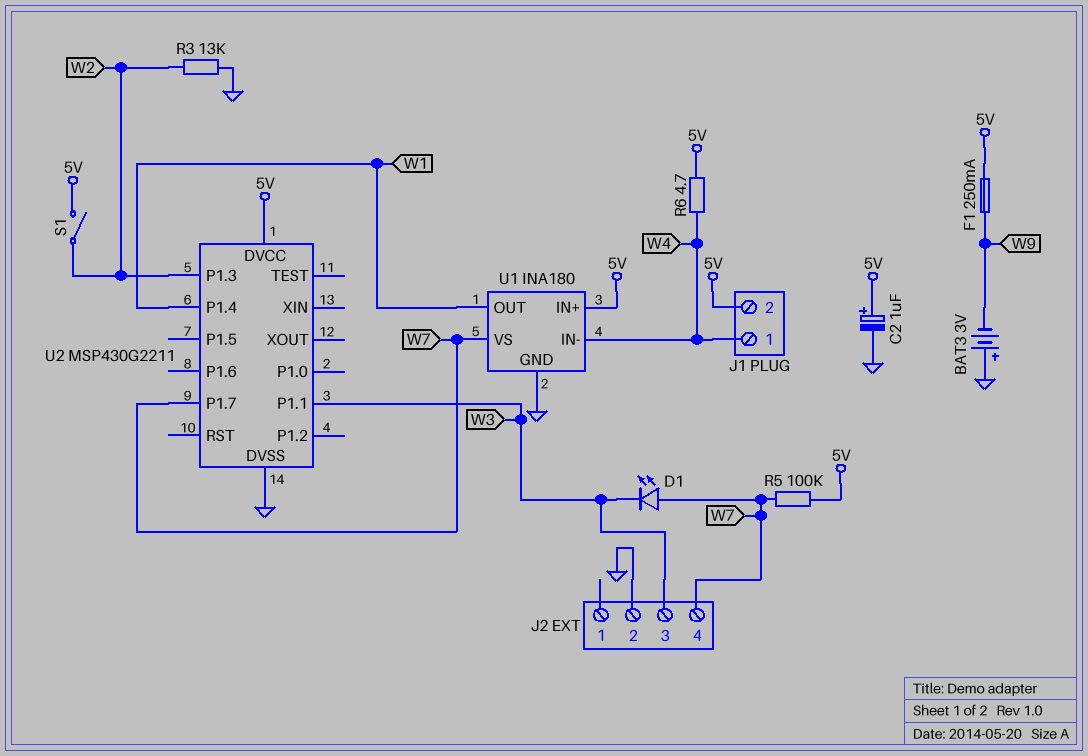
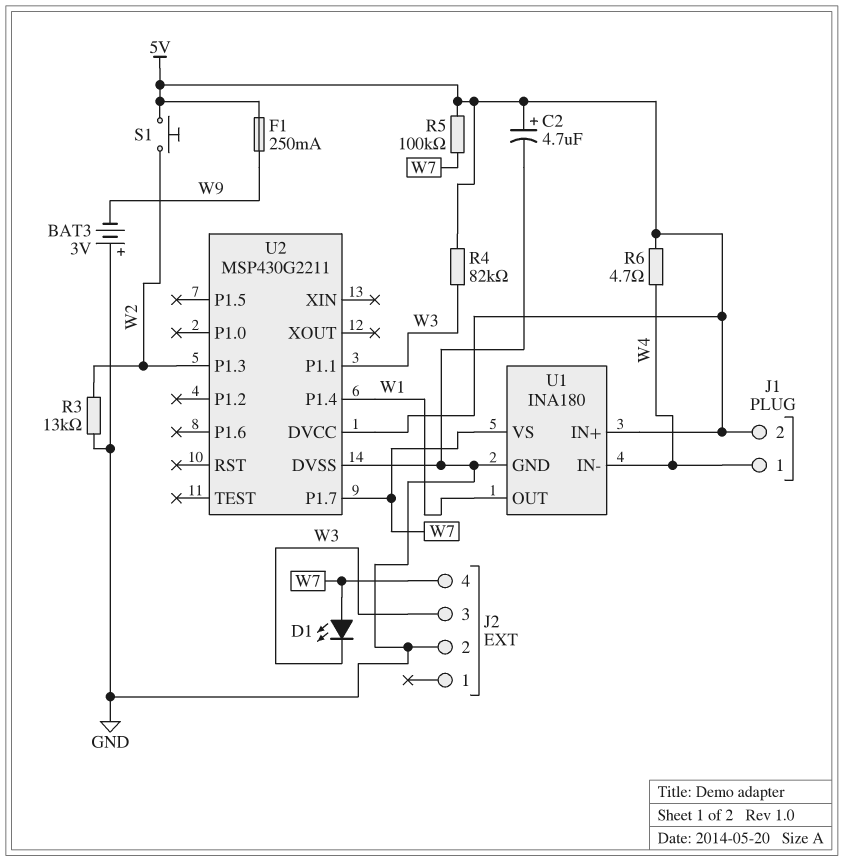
C2: 1uF (plus 5V, minus GND) -> 4.7uF (plus 5V, minus GND)
R4: none -> 82k (5V, W3)
S1: switch (5V, W2) -> button (5V, W2)

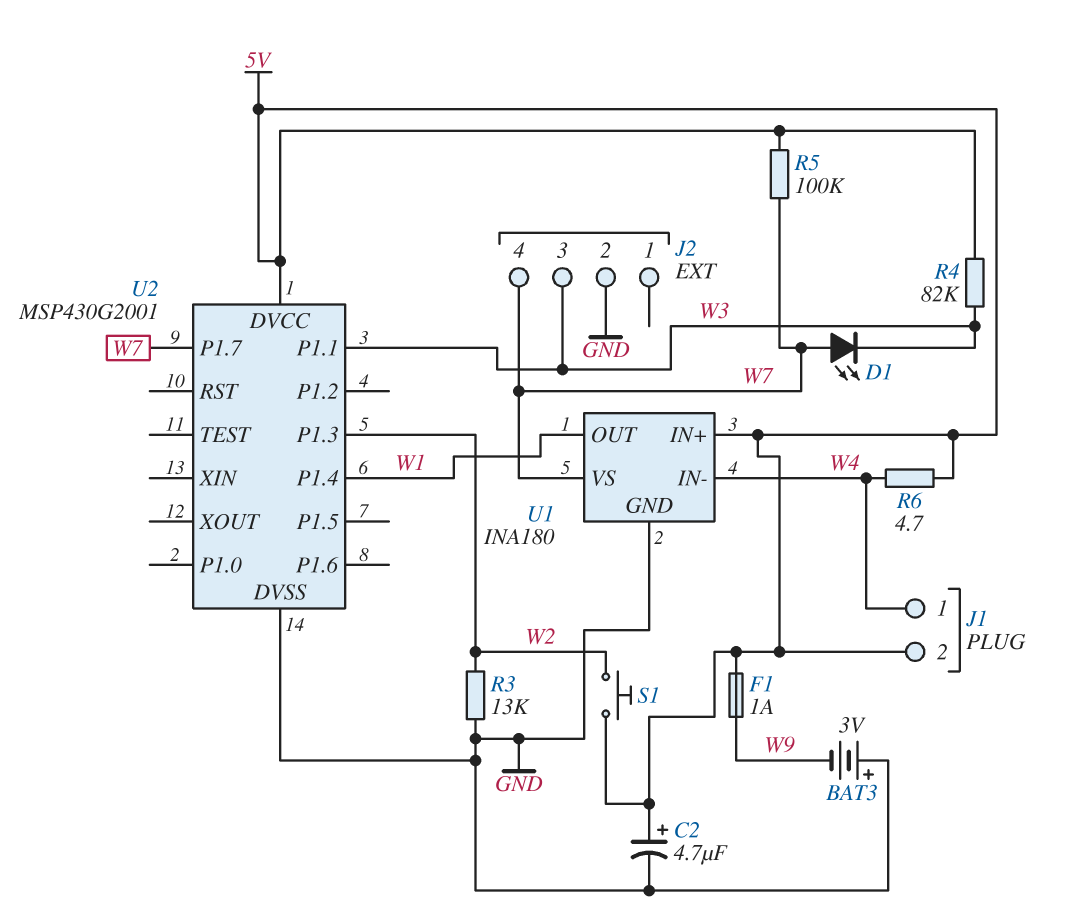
F1: 250mA (5V, W9) -> 1A (5V, W9)
U2: MSP430G2211 -> MSP430G2001

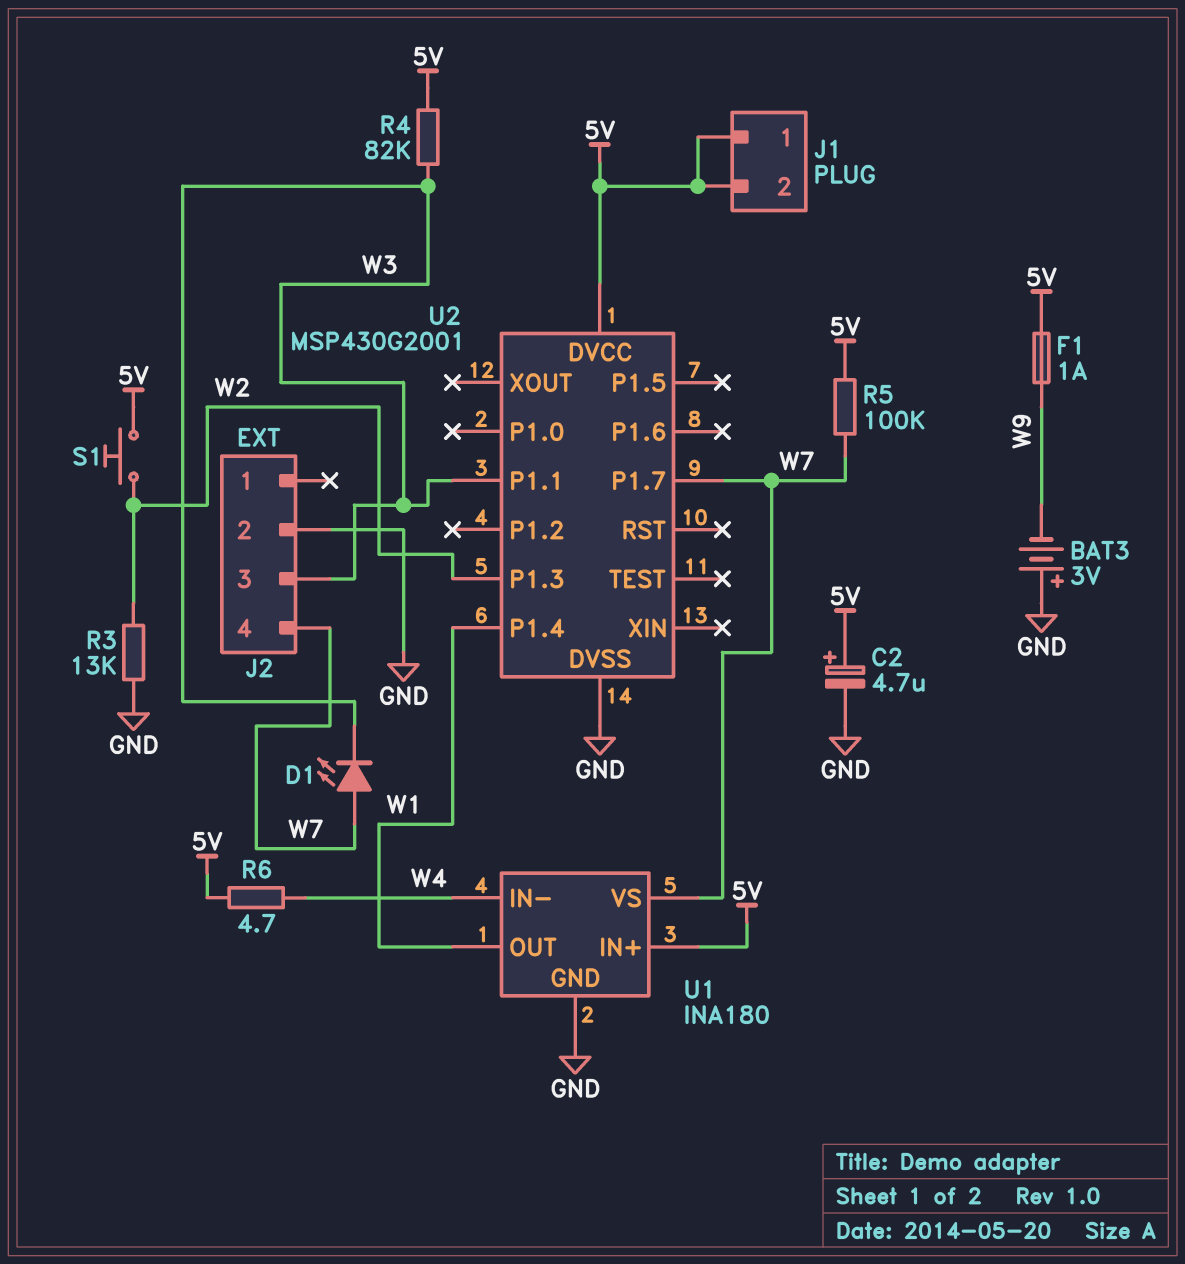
J1 pin 1: W4 -> 5V

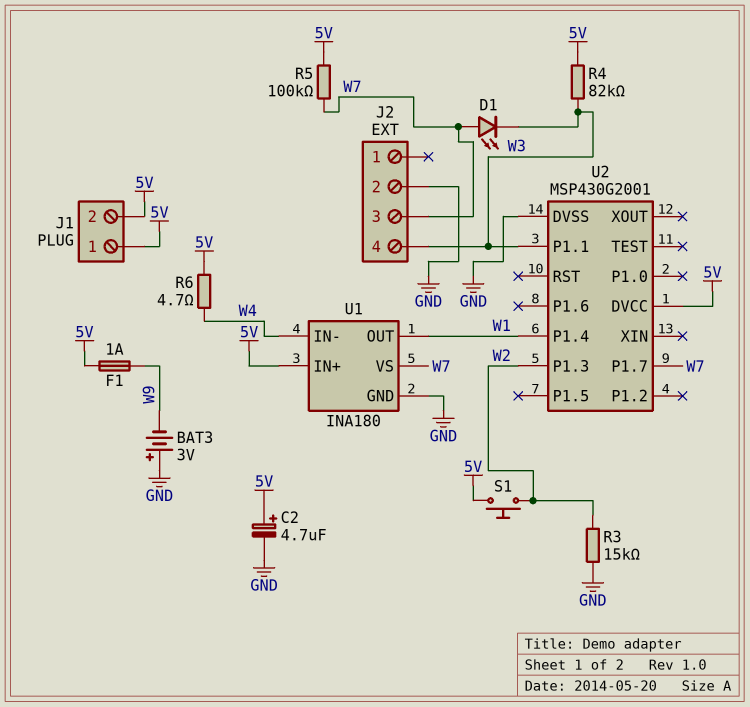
J2 pin 3: W3 -> W7
J2 pin 4: W7 -> W3
R3: 13k (GND, W2) -> 15k (GND, W2)

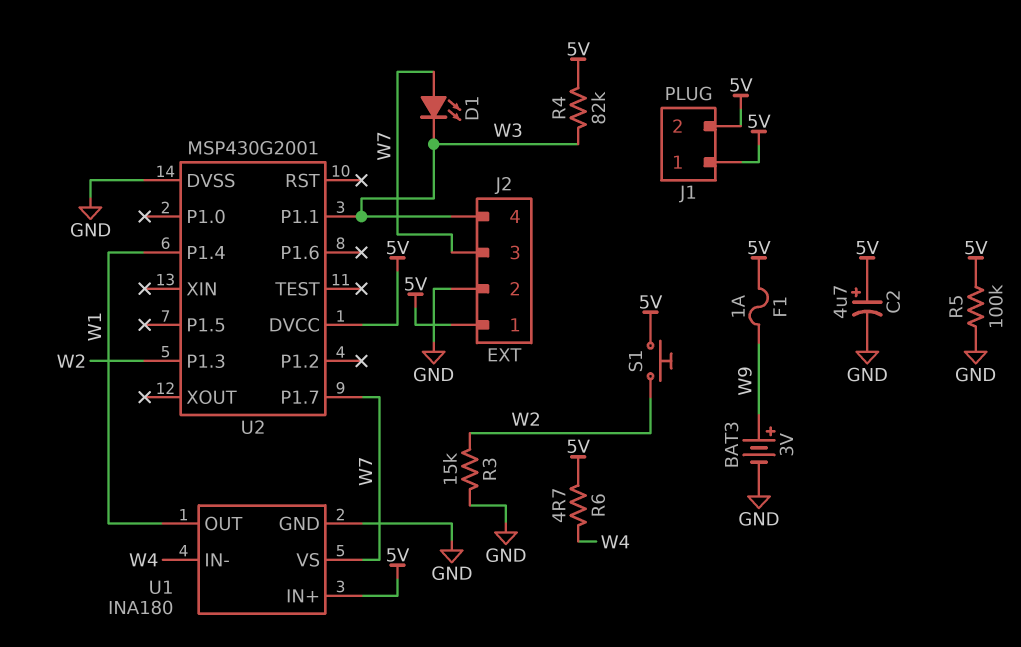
BAT3: 3V (plus GND, minus W9) -> 3V (plus W9, minus GND)
J2 pin 1: none -> 5V
R5: 100k (5V, W7) -> 100k (5V, GND)

